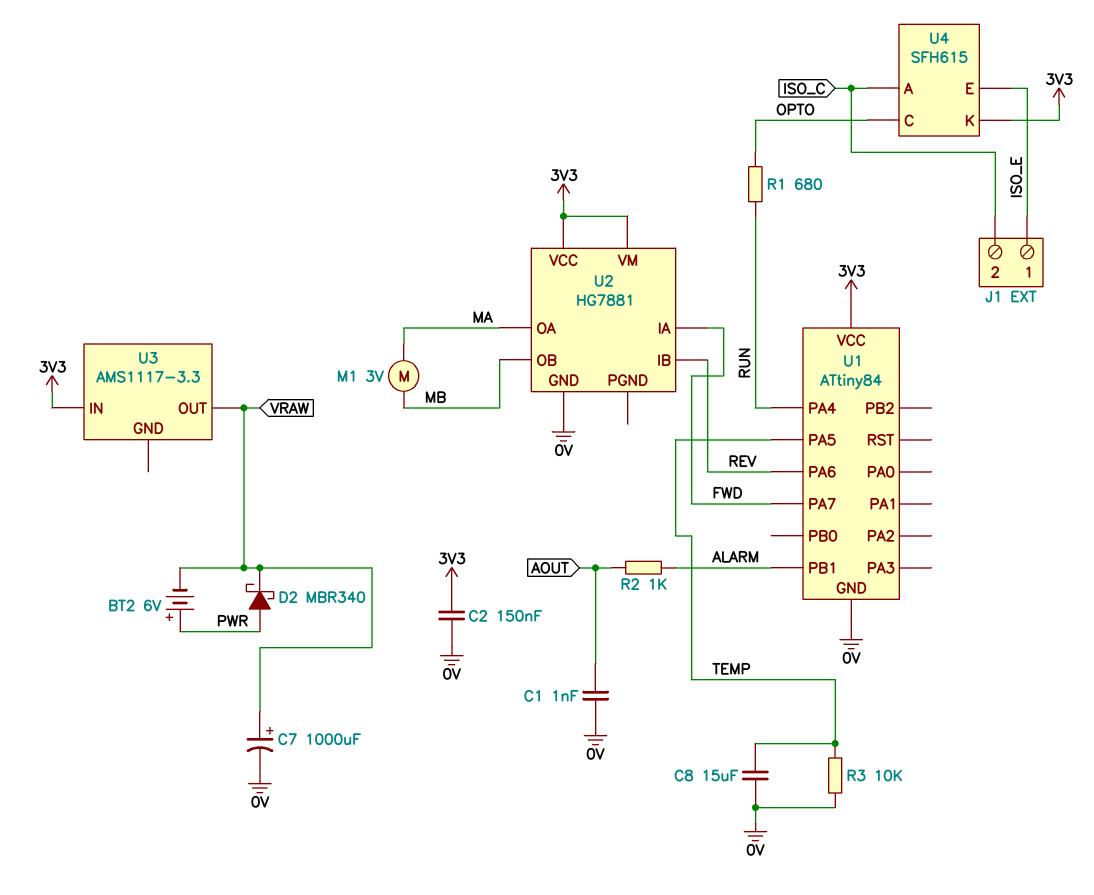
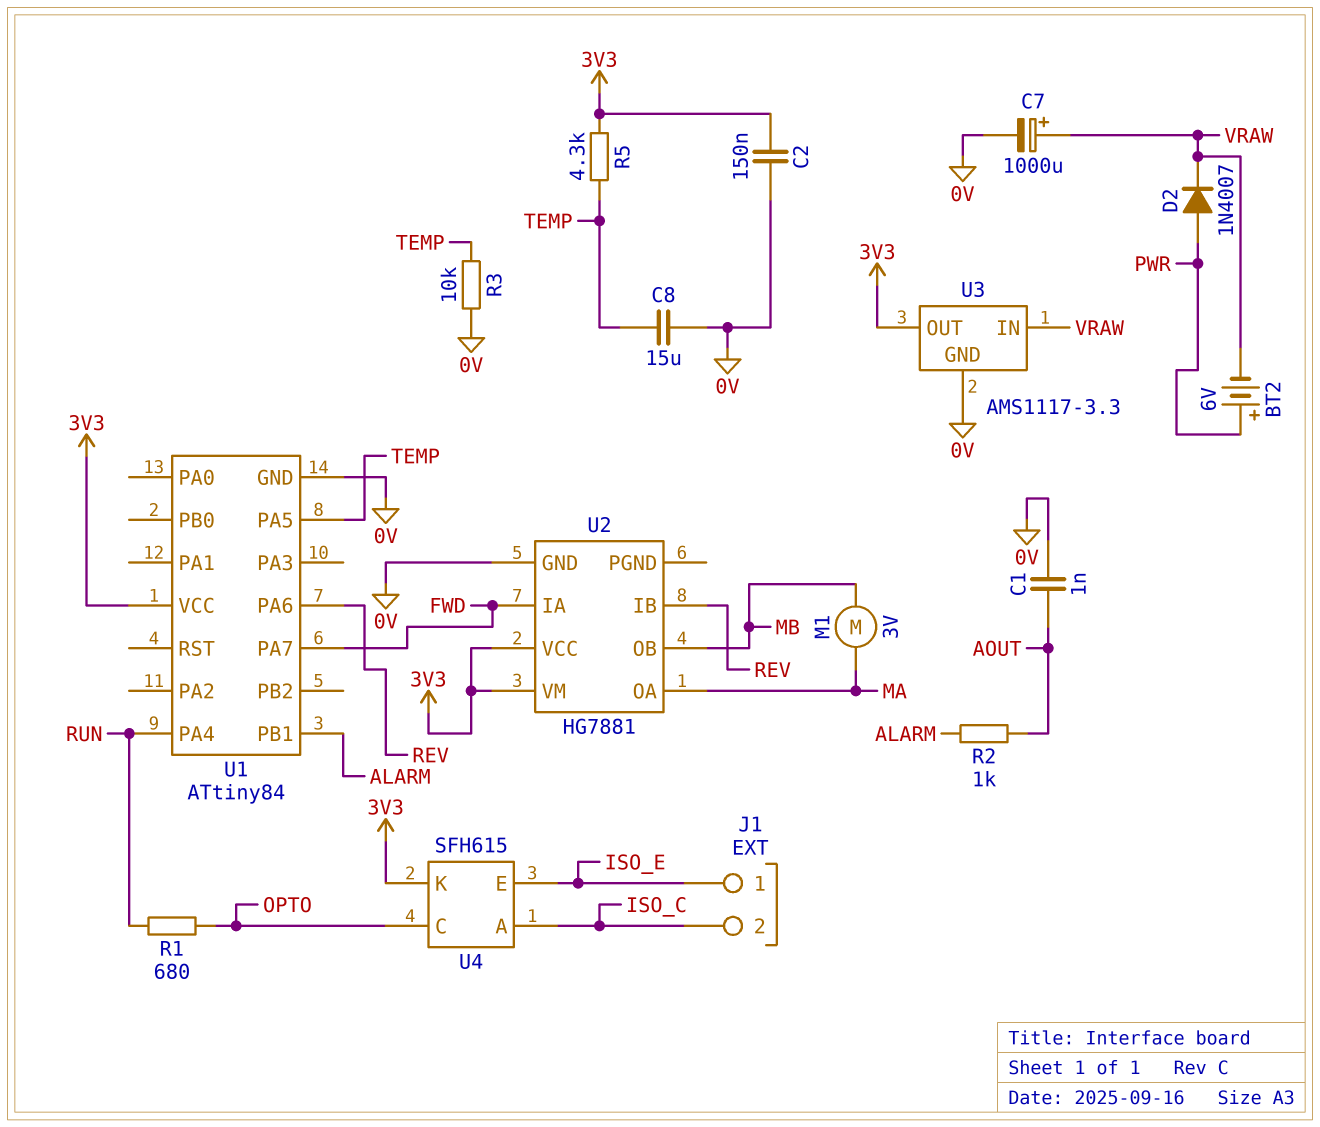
D2: schottky MBR340 (A PWR, K VRAW) -> diode 1N4007 (A PWR, K VRAW)
R5: none -> 4.3k (3V3, TEMP)
U3 pin GND: none -> 0V
U3 pin IN: 3V3 -> VRAW
U3 pin OUT: VRAW -> 3V3

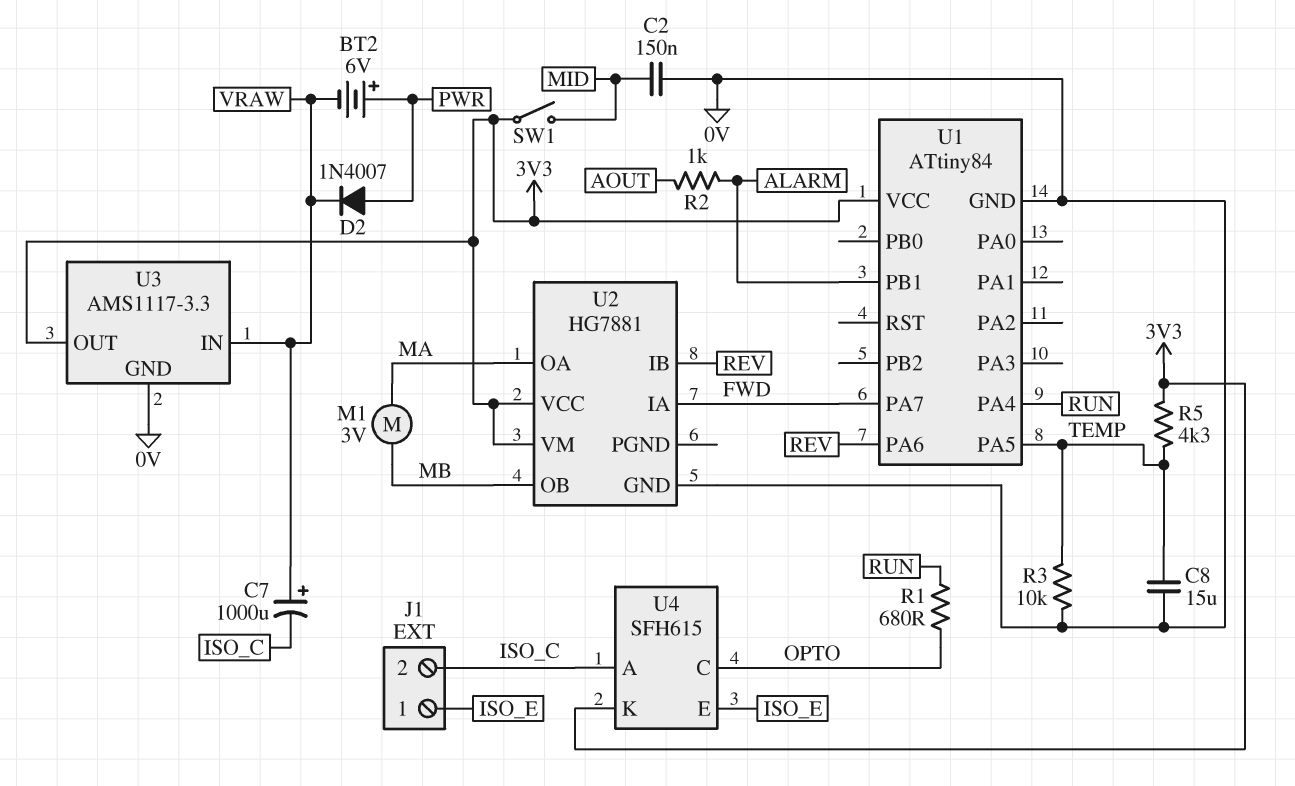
C1: 1nF (0V, AOUT) -> none
C2: 150nF (0V, 3V3) -> 150nF (0V, MID)
C7: 1000uF (plus VRAW, minus 0V) -> 1000uF (plus VRAW, minus ISO_C)
SW1: none -> switch (3V3, MID)

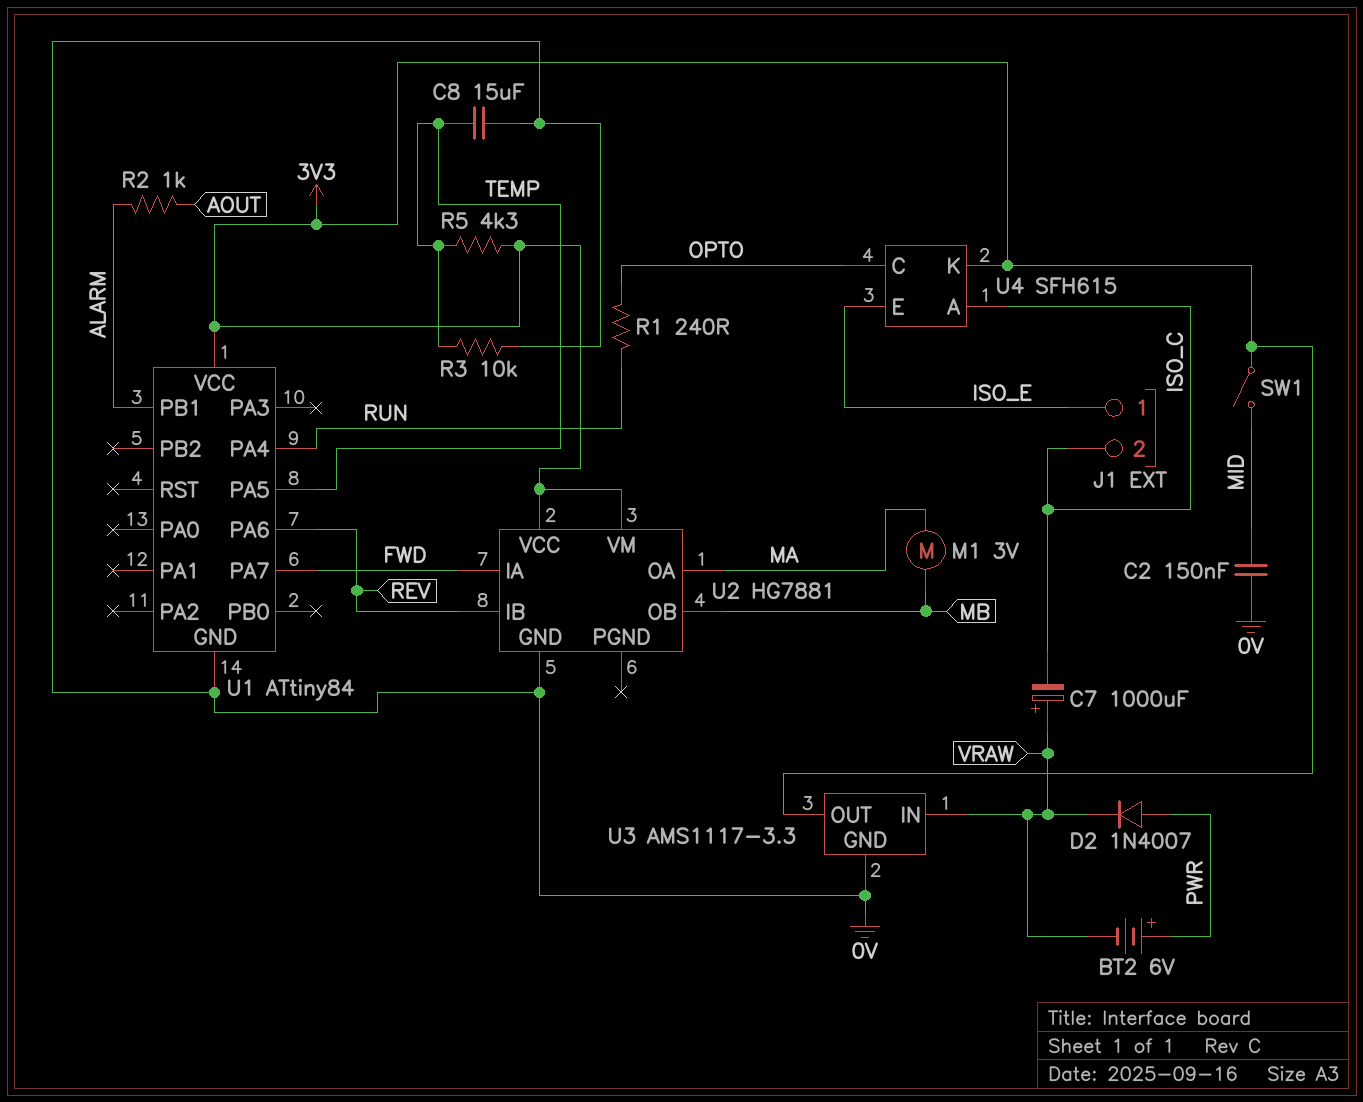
R1: 680 (OPTO, RUN) -> 240 (OPTO, RUN)

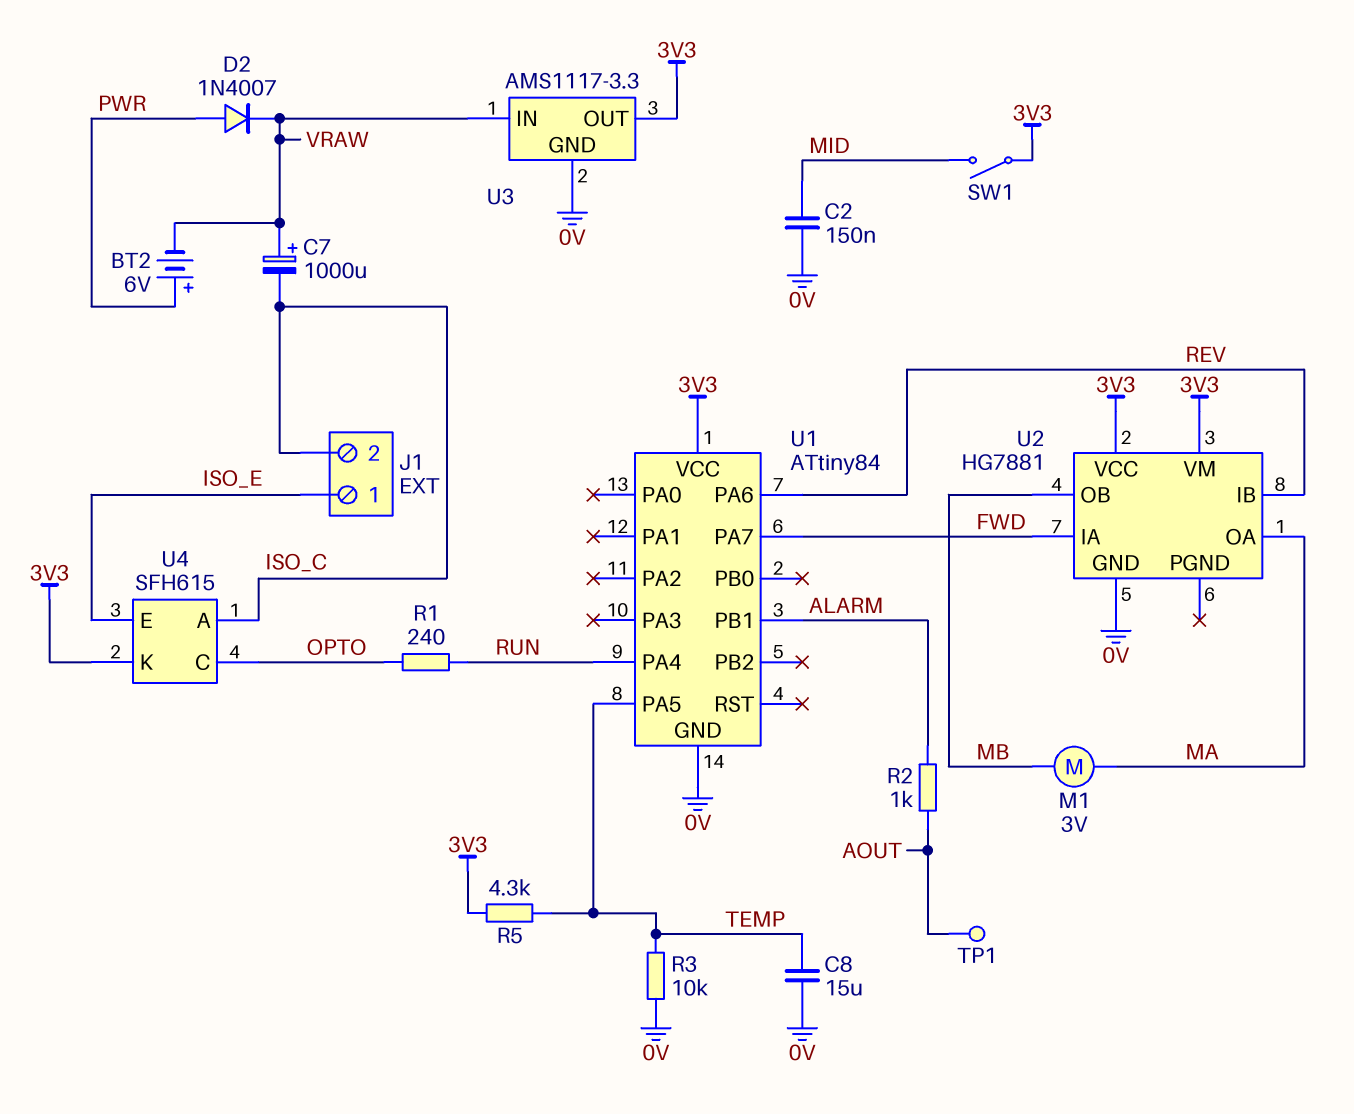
TP1: none -> test point (AOUT)

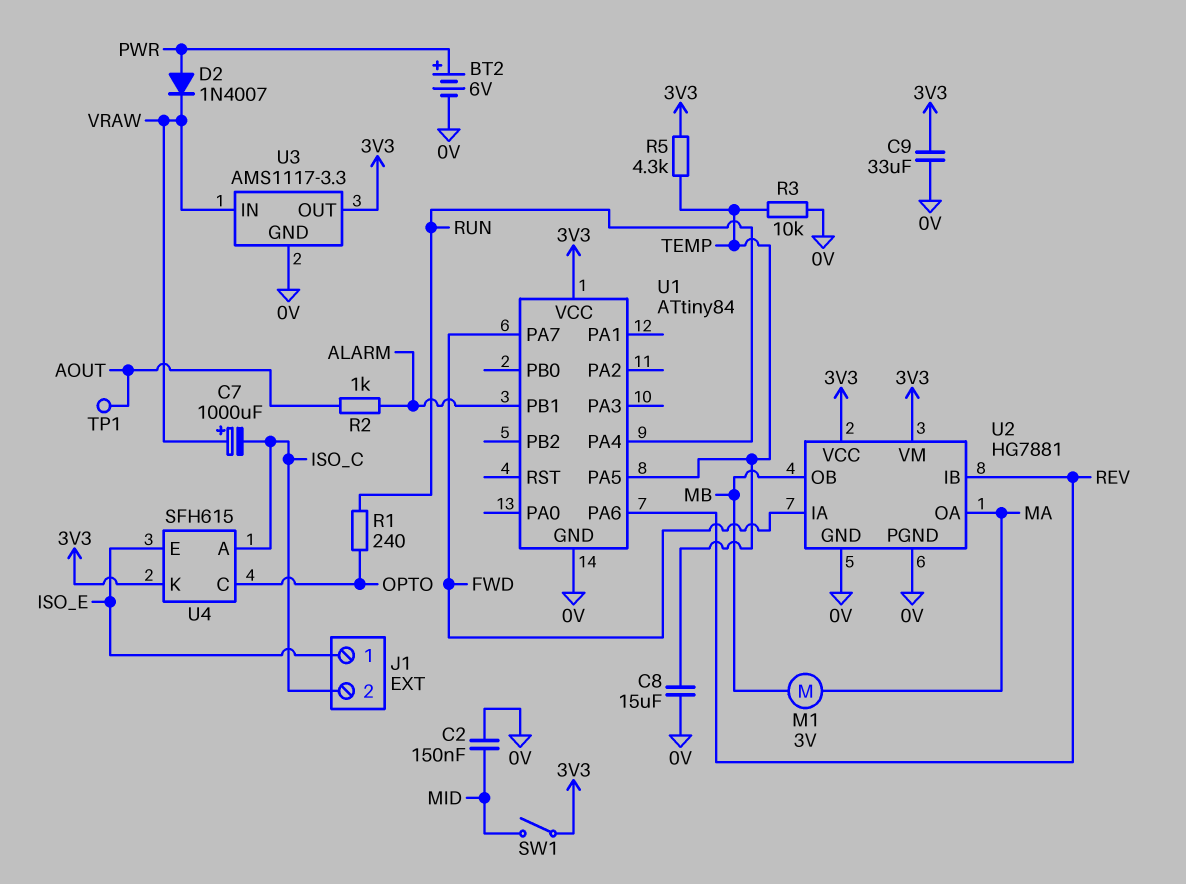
BT2: 6V (plus PWR, minus VRAW) -> 6V (plus PWR, minus 0V)
C9: none -> 33uF (0V, 3V3)
U2 pin PGND: none -> 0V

